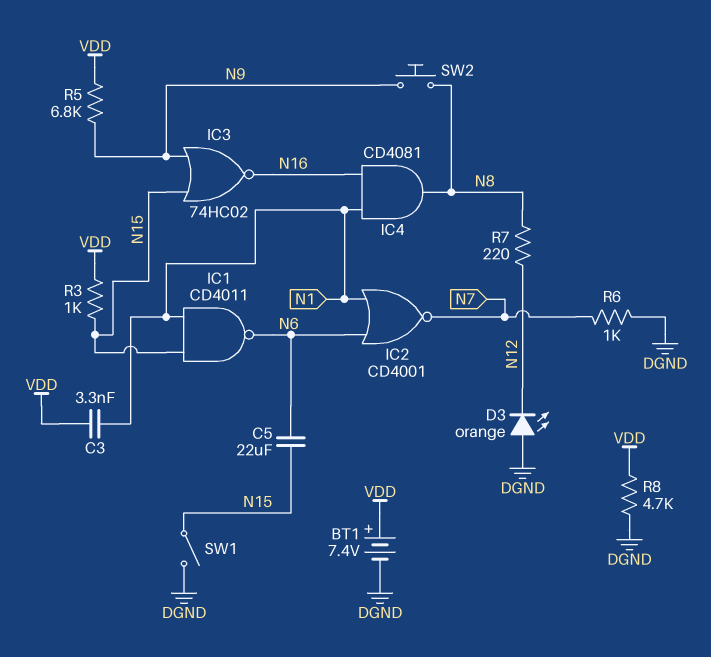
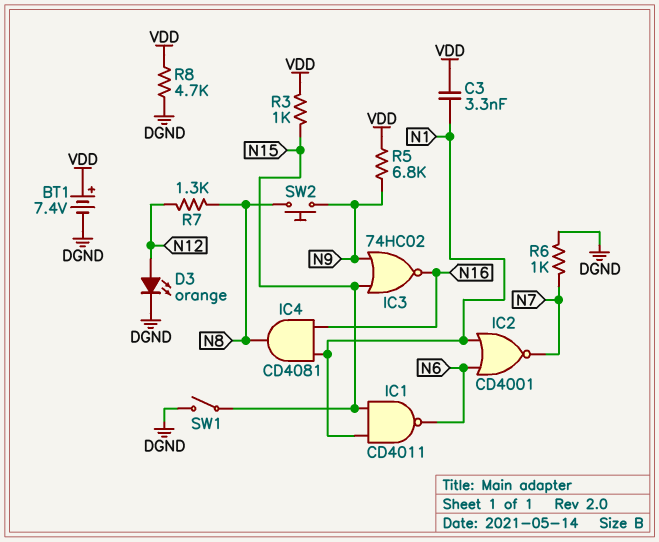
C5: 22uF (N6, N15) -> none
D3: LED orange (A DGND, K N12) -> LED orange (A N12, K DGND)
R7: 220 (N8, N12) -> 1.3k (N8, N12)

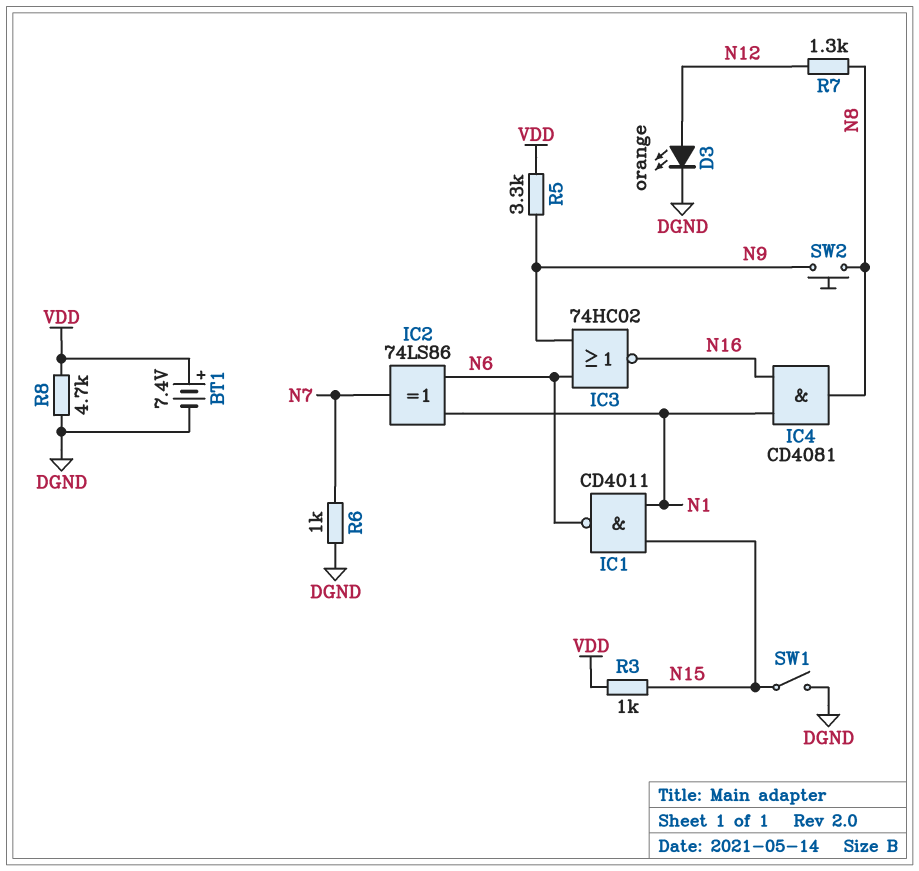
C3: 3.3nF (N1, VDD) -> none
IC2: NOR CD4001 (in N1, in N6, out N7) -> XOR 74LS86 (in N1, in N6, out N7)
IC3: NOR 74HC02 (in N9, in N15, out N16) -> NOR 74HC02 (in N6, in N9, out N16)
R5: 6.8k (N9, VDD) -> 3.3k (N9, VDD)

